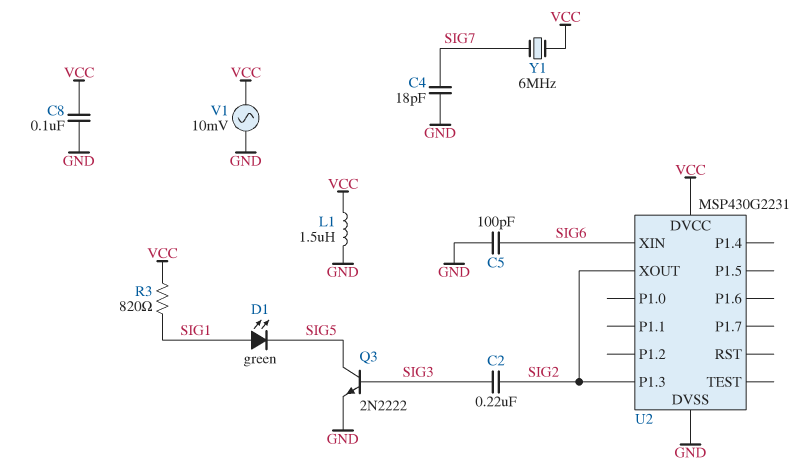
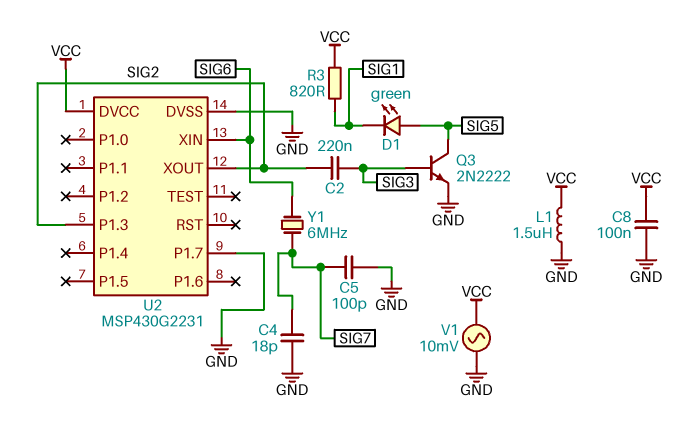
C5: 100pF (GND, SIG6) -> 100pF (GND, SIG7)
D1: LED green (A SIG1, K SIG5) -> LED green (A SIG5, K SIG1)
U2 pin P1.7: none -> GND
Y1: 6MHz (SIG7, VCC) -> 6MHz (SIG6, SIG7)

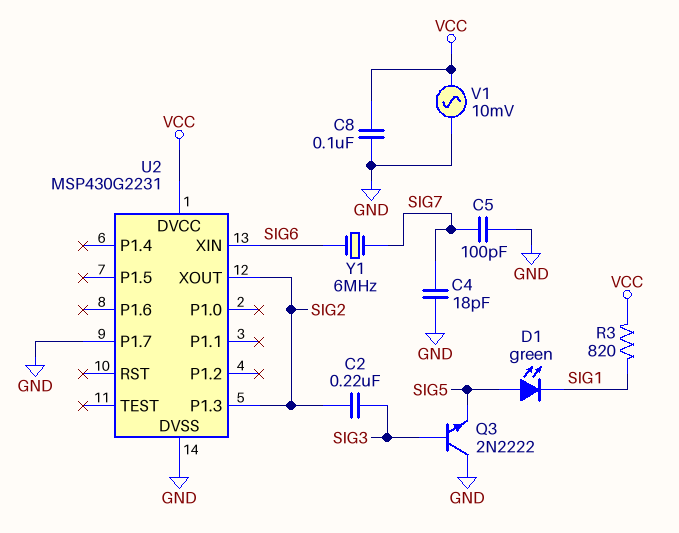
L1: 1.5uH (GND, VCC) -> none
Q3: NPN 2N2222 (B SIG3, C SIG5, E GND) -> NPN 2N2222 (B SIG3, C GND, E SIG5)

